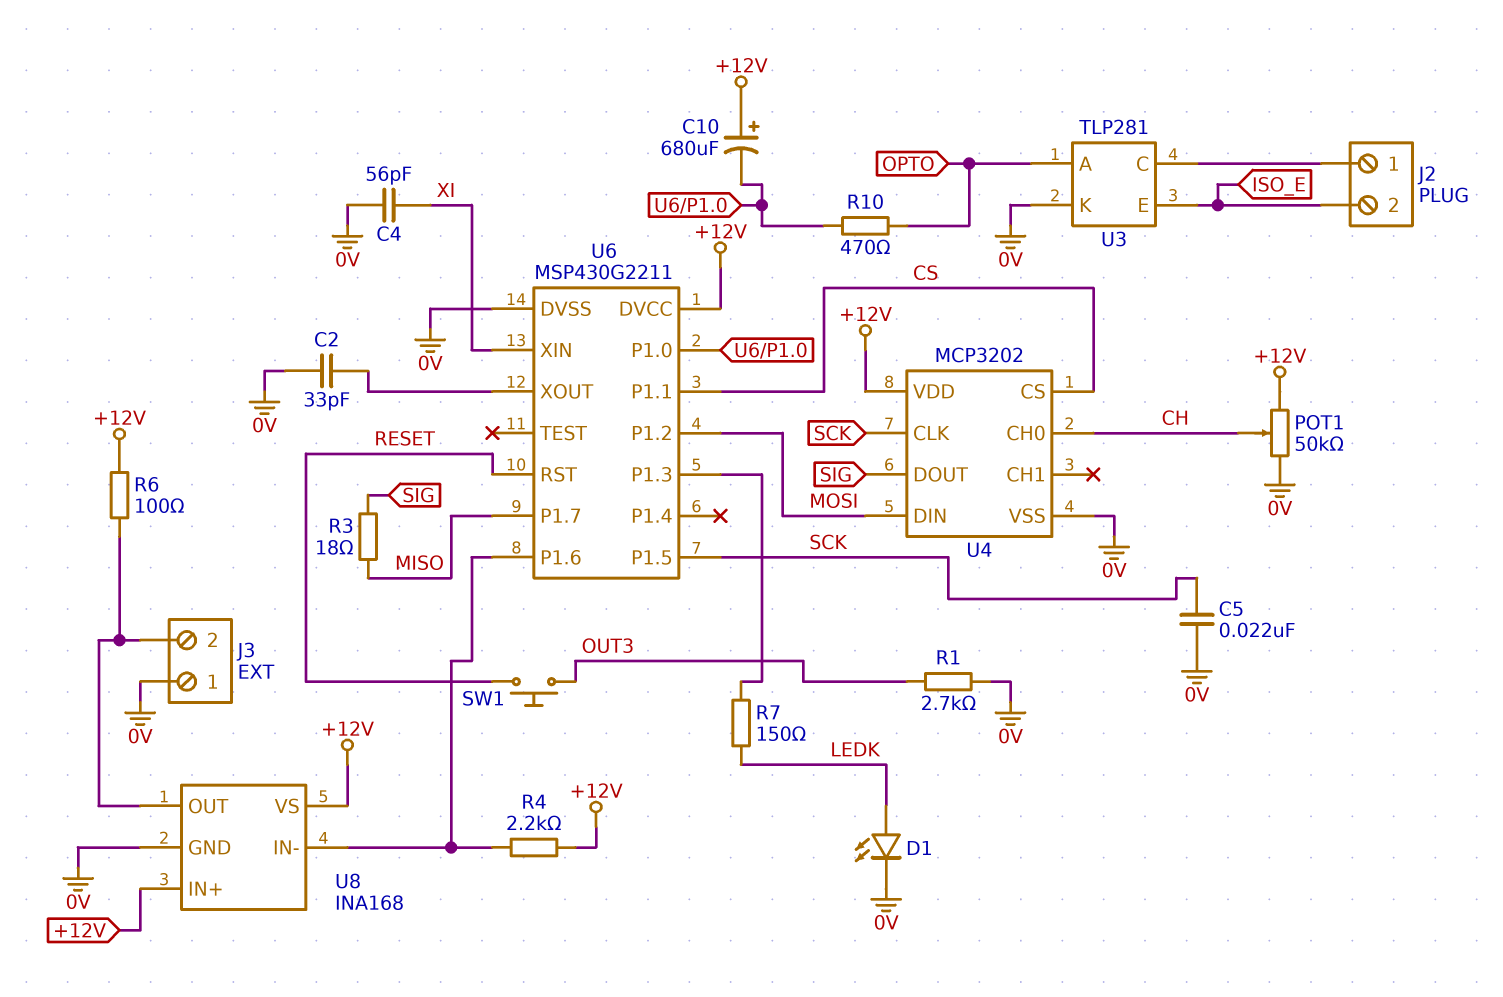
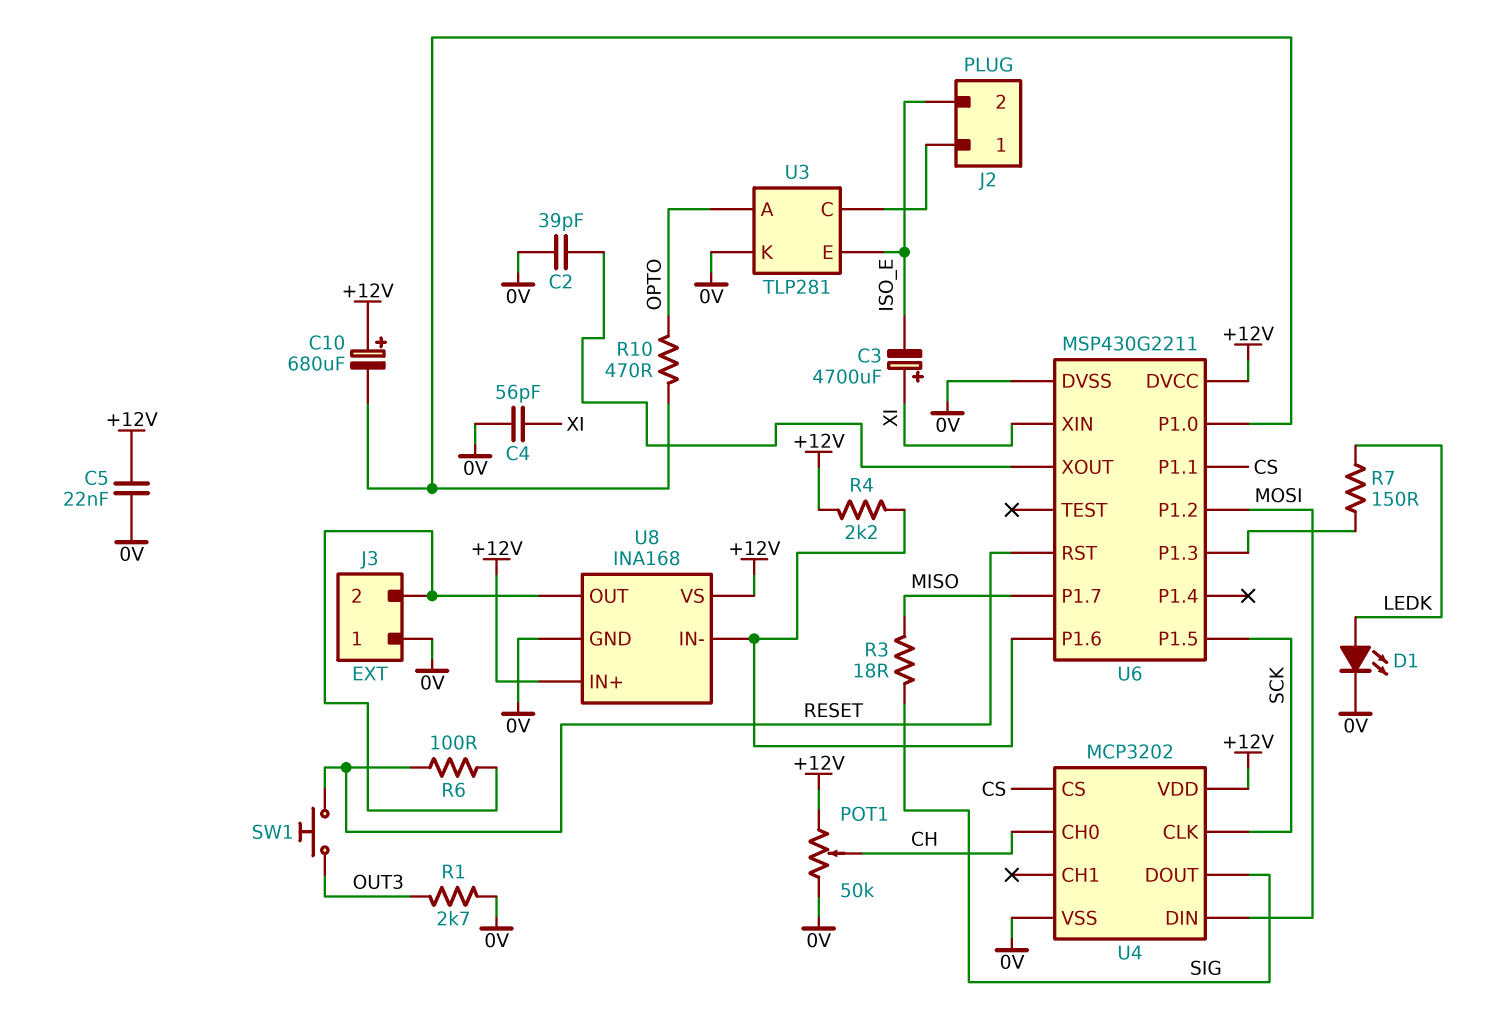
C2: 33pF (0V, U6/XOUT) -> 39pF (0V, U6/XOUT)
C3: none -> 4700uF (plus XI, minus ISO_E)
C5: 22nF (0V, SCK) -> 22nF (+12V, 0V)
R6: 100 (+12V, J3/2) -> 100 (J3/2, RESET)

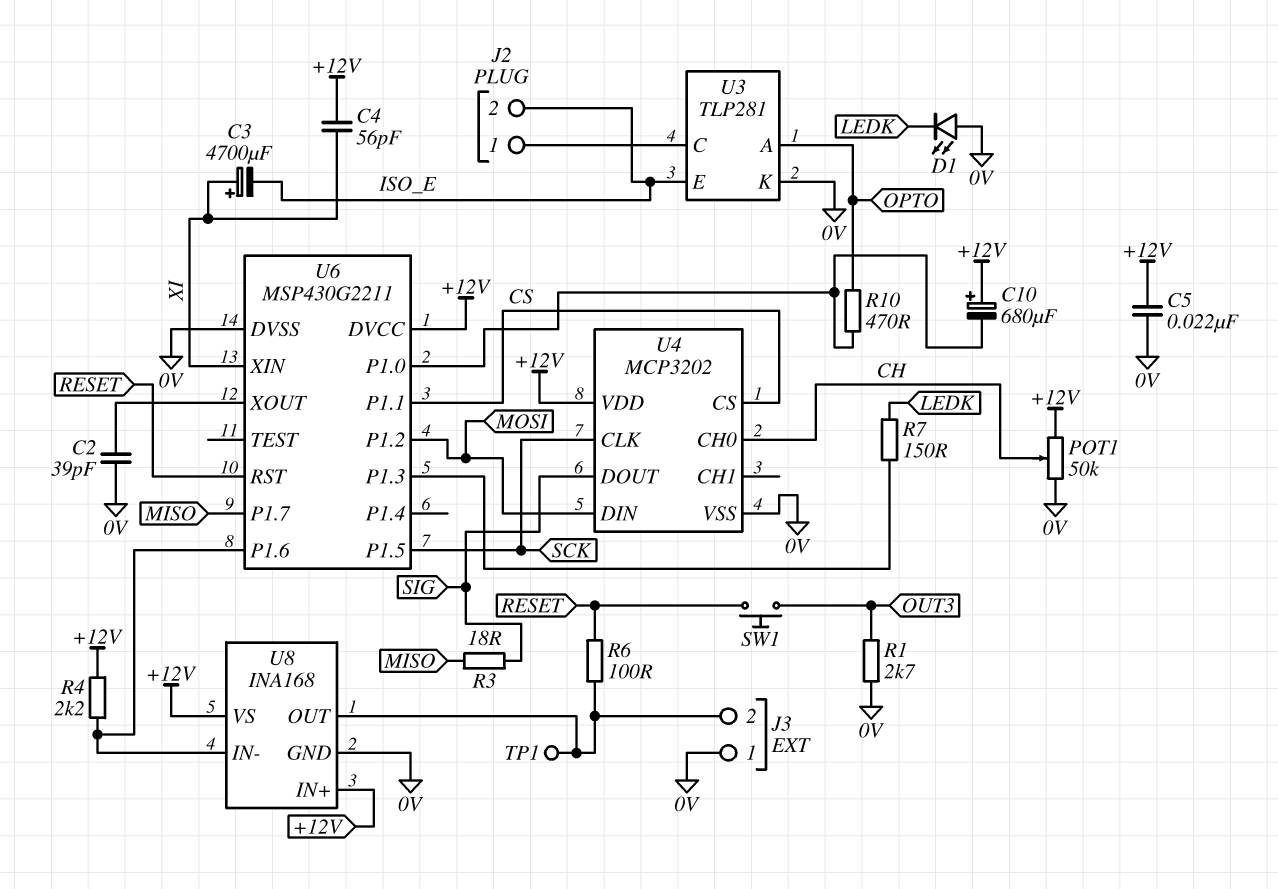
C4: 56pF (0V, XI) -> 56pF (+12V, XI)
D1: LED (A LEDK, K 0V) -> LED (A 0V, K LEDK)
TP1: none -> test point (J3/2)

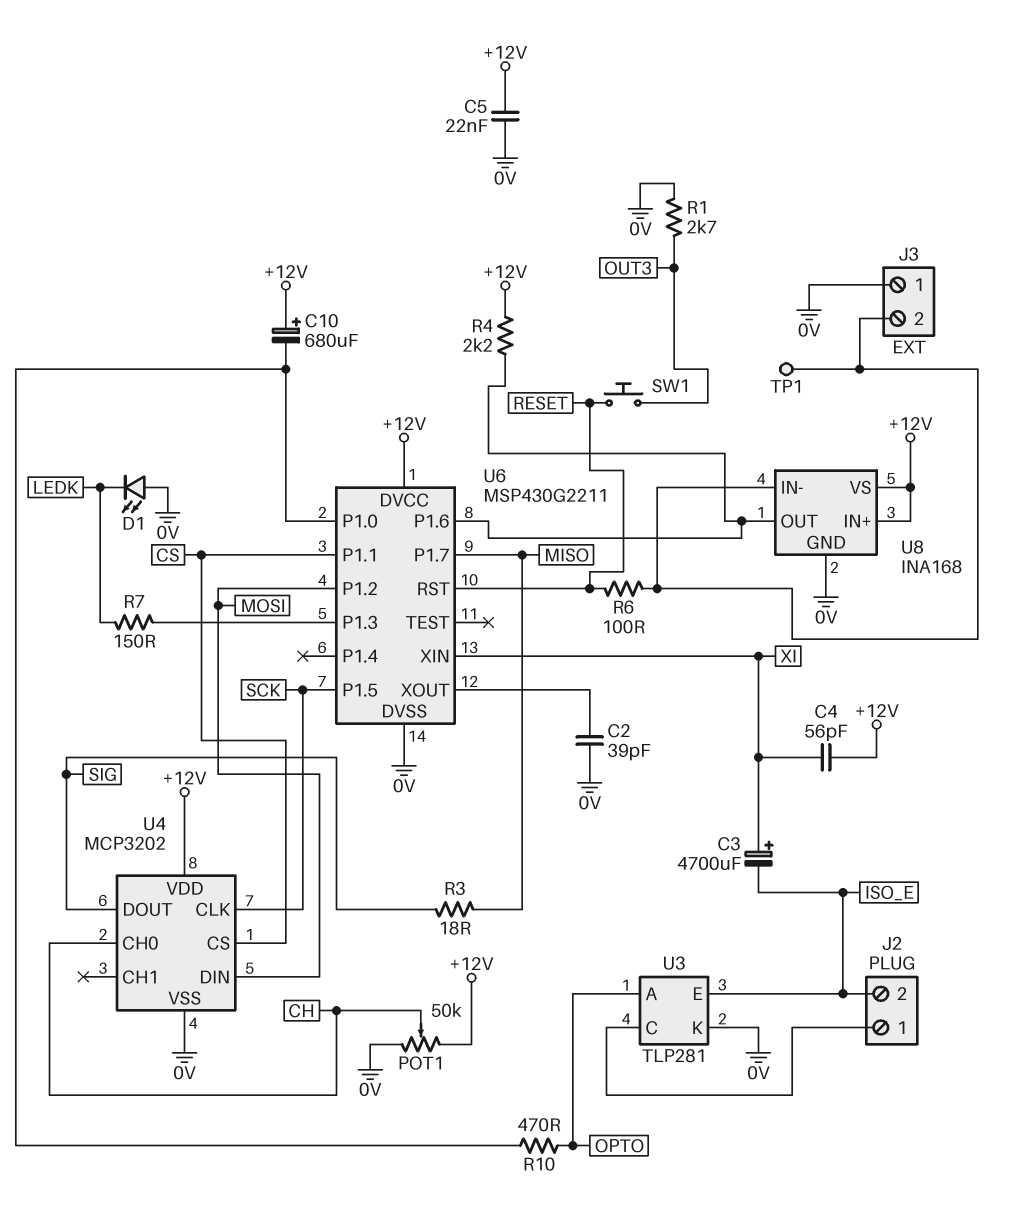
U8 pin IN-: U6/P1.6 -> J3/2
U8 pin OUT: J3/2 -> U6/P1.6

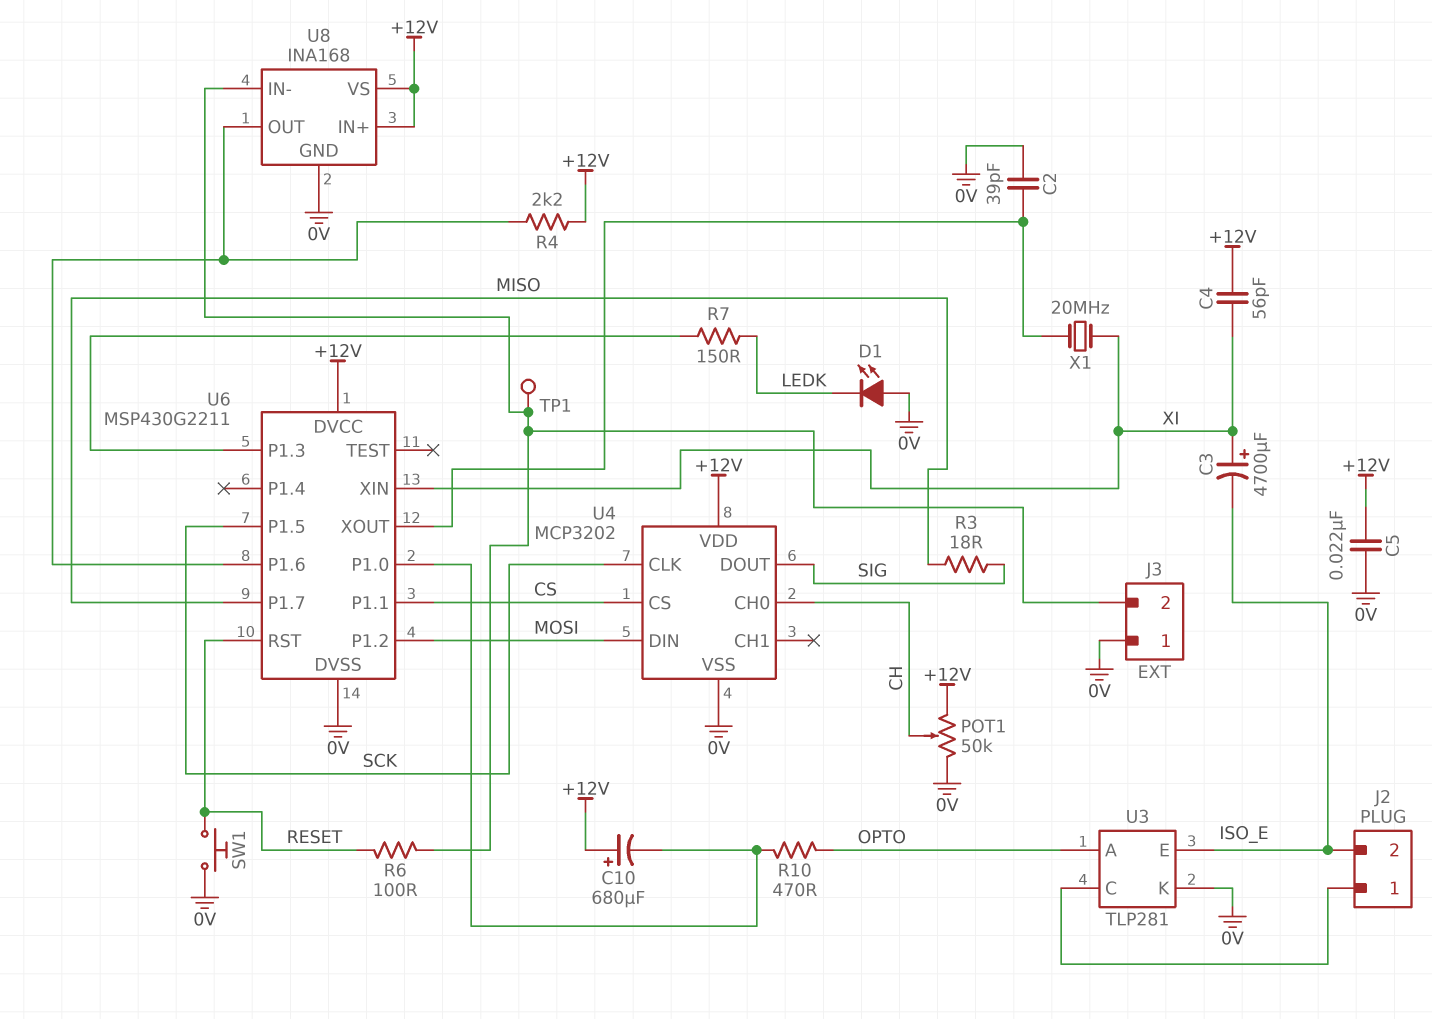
R1: 2.7k (0V, OUT3) -> none
SW1: button (OUT3, RESET) -> button (0V, RESET)
X1: none -> 20MHz (U6/XOUT, XI)

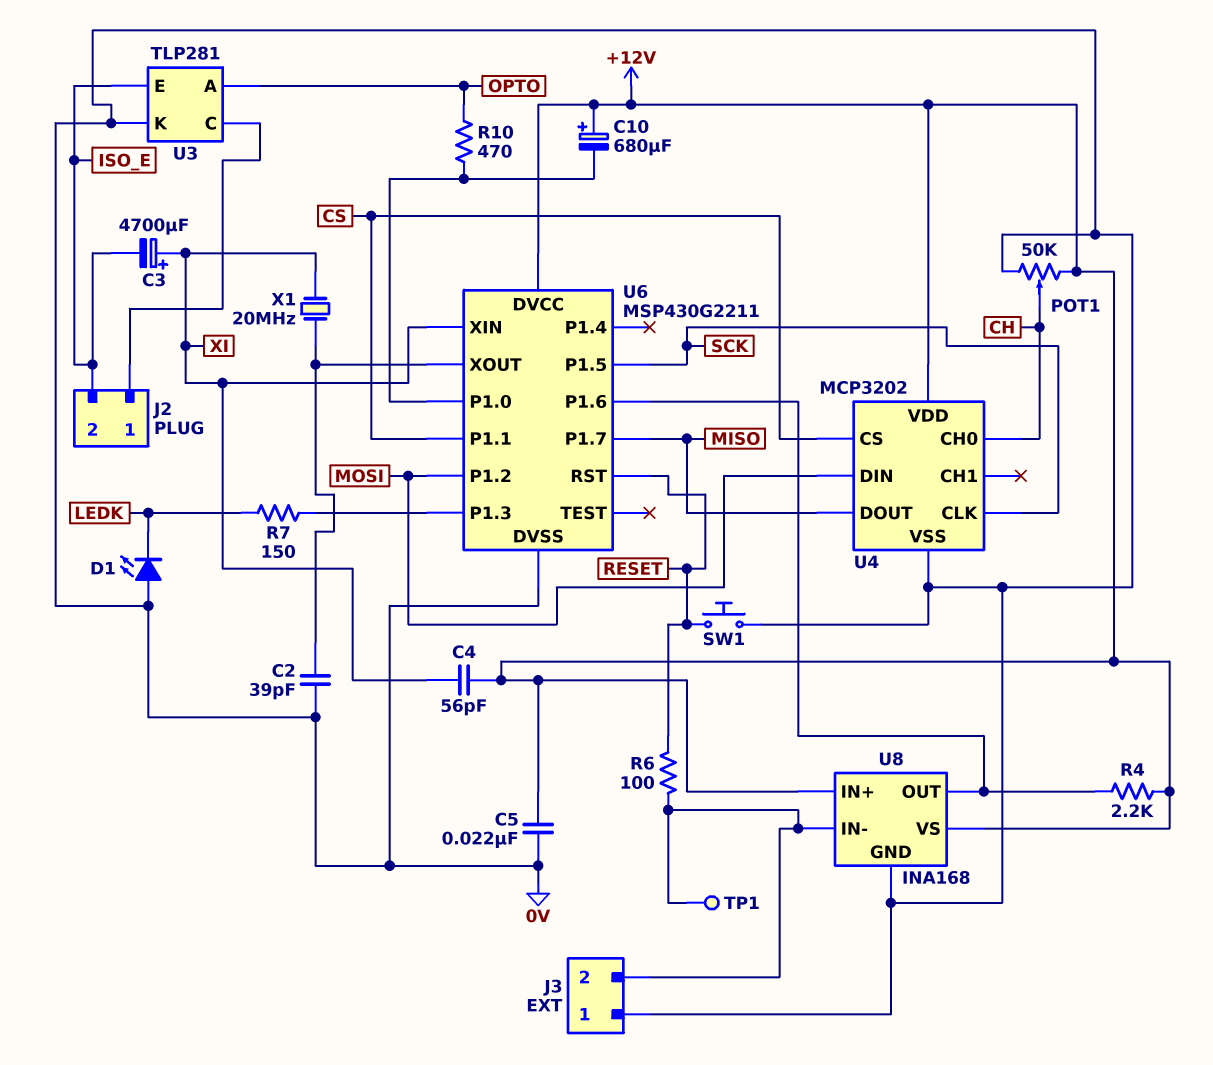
R3: 18 (MISO, SIG) -> none
U4 pin DOUT: SIG -> MISO

